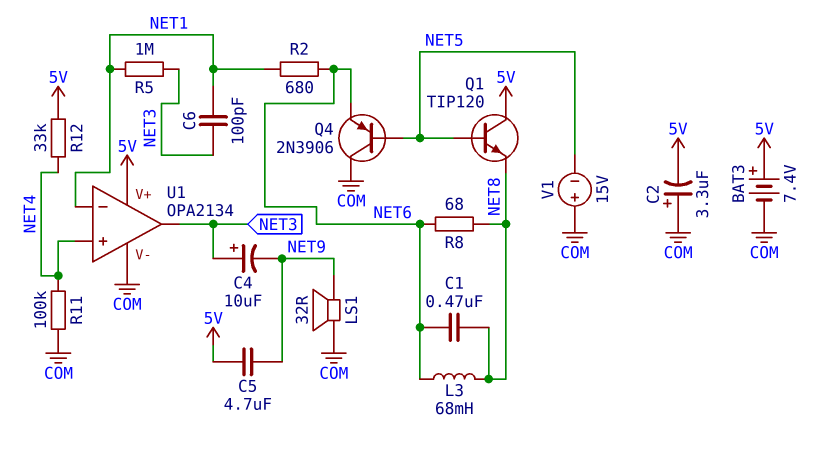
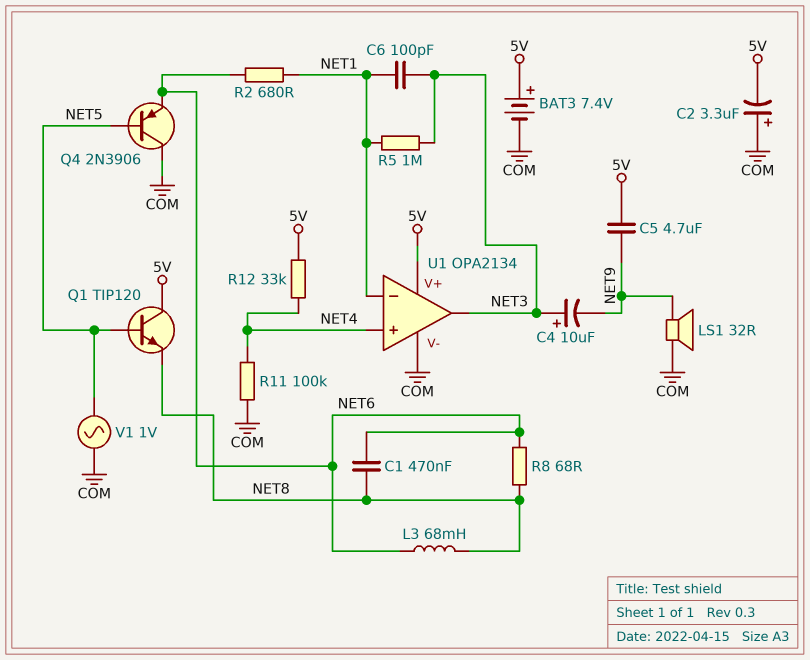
V1: 15V (plus COM, minus NET5) -> AC 1V (COM, NET5)

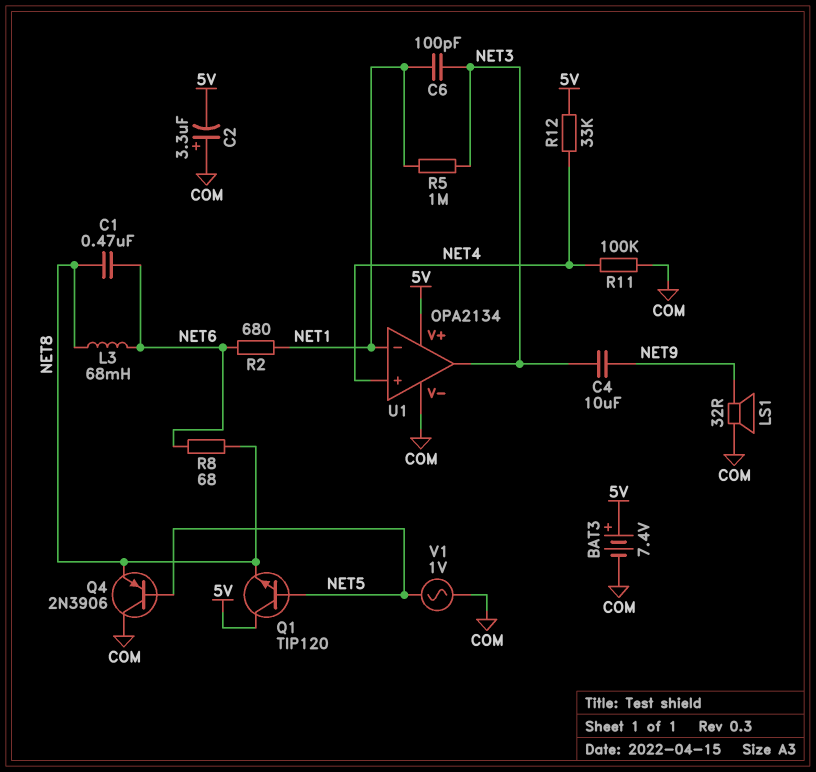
C4: 10uF (plus NET3, minus NET9) -> 10uF (NET3, NET9)
C5: 4.7uF (5V, NET9) -> none
Q4: PNP 2N3906 (B NET5, C COM, E NET6) -> PNP 2N3906 (B NET5, C COM, E NET8)

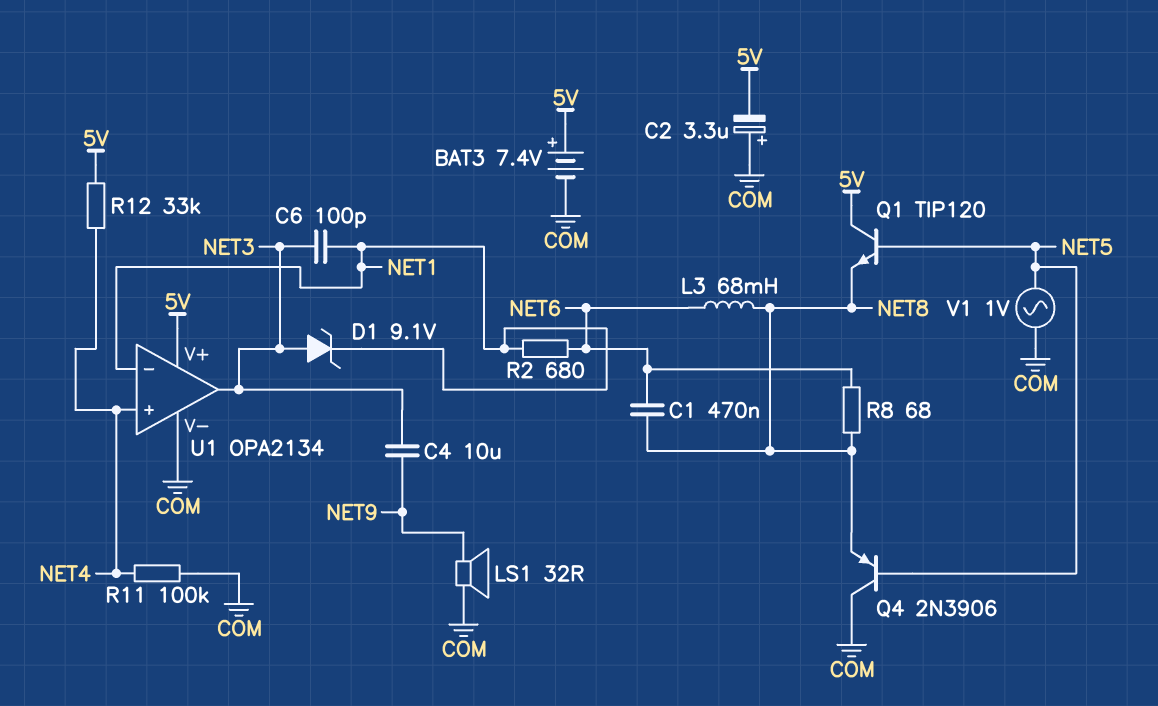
D1: none -> zener 9.1V (A NET3, K NET1)
R5: 1M (NET1, NET3) -> none

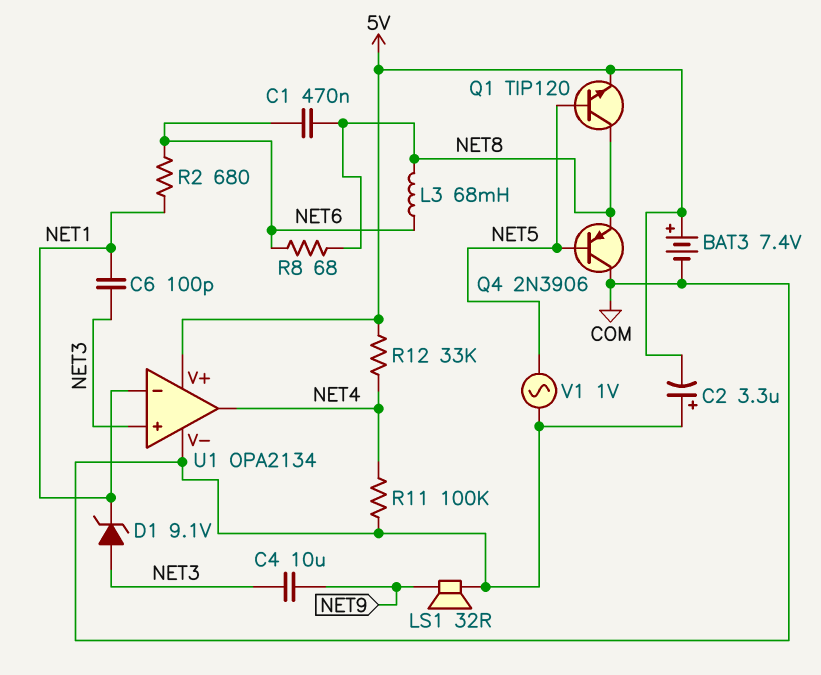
Q1: NPN TIP120 (B NET5, C 5V, E NET8) -> NPN TIP120 (B NET5, C NET8, E 5V)
U1 pin in+: NET4 -> NET3
U1 pin out: NET3 -> NET4

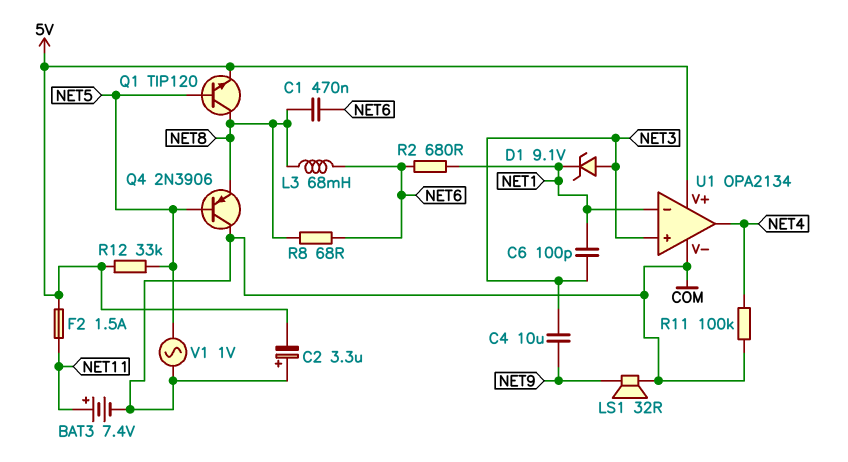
BAT3: 7.4V (plus 5V, minus COM) -> 7.4V (plus NET11, minus COM)
F2: none -> 1.5A (5V, NET11)
R12: 33k (5V, NET4) -> 33k (5V, NET5)

